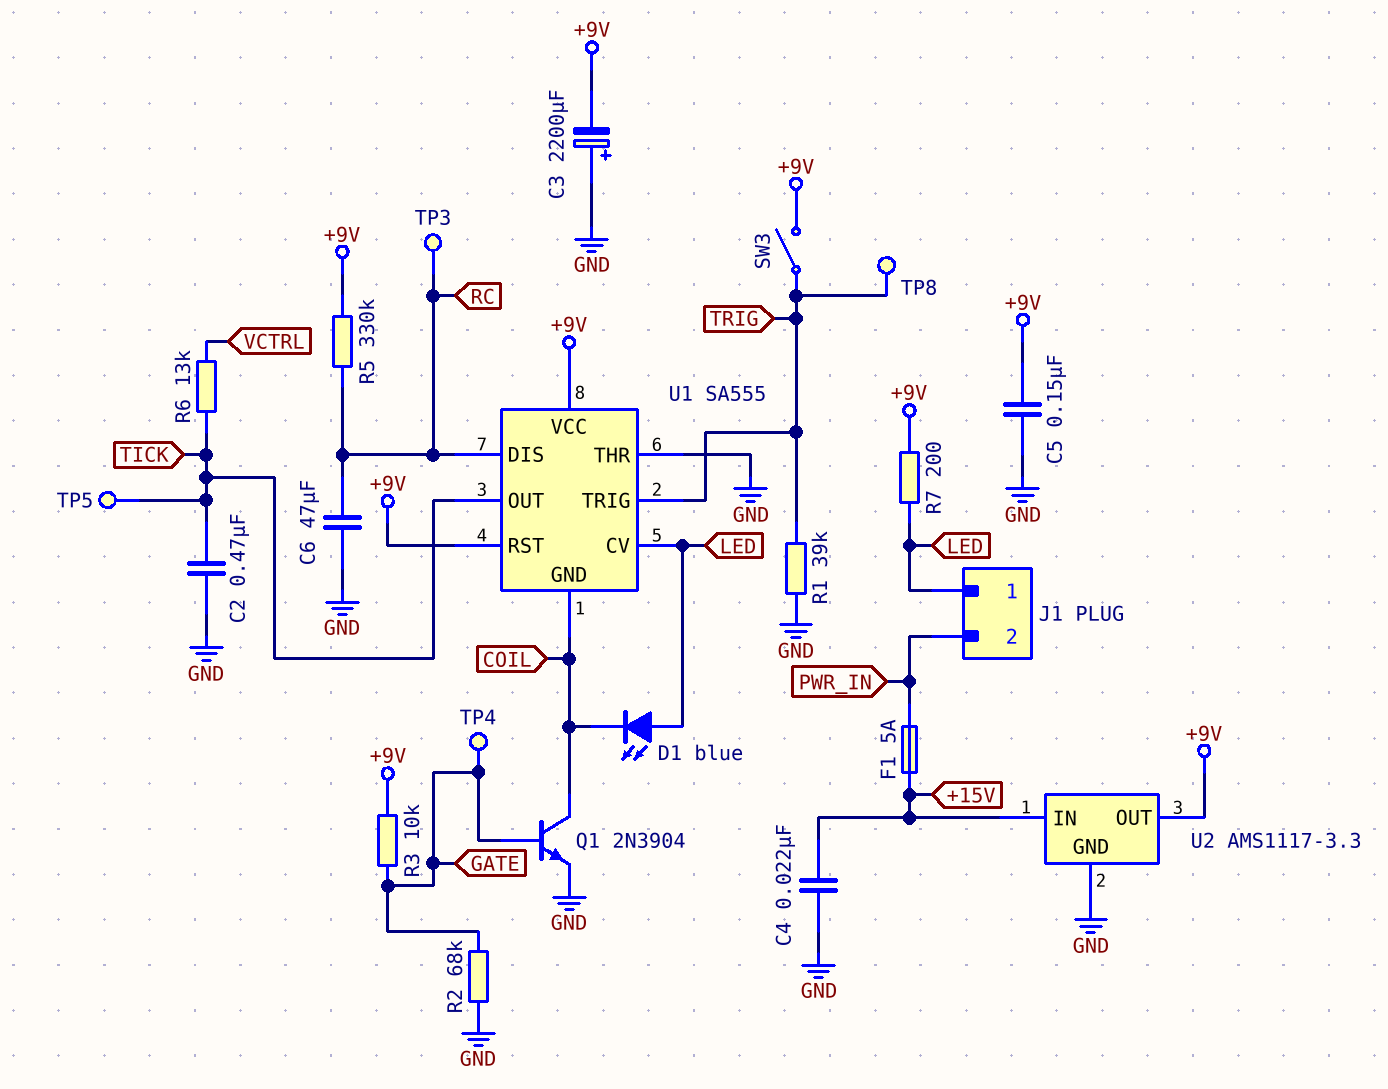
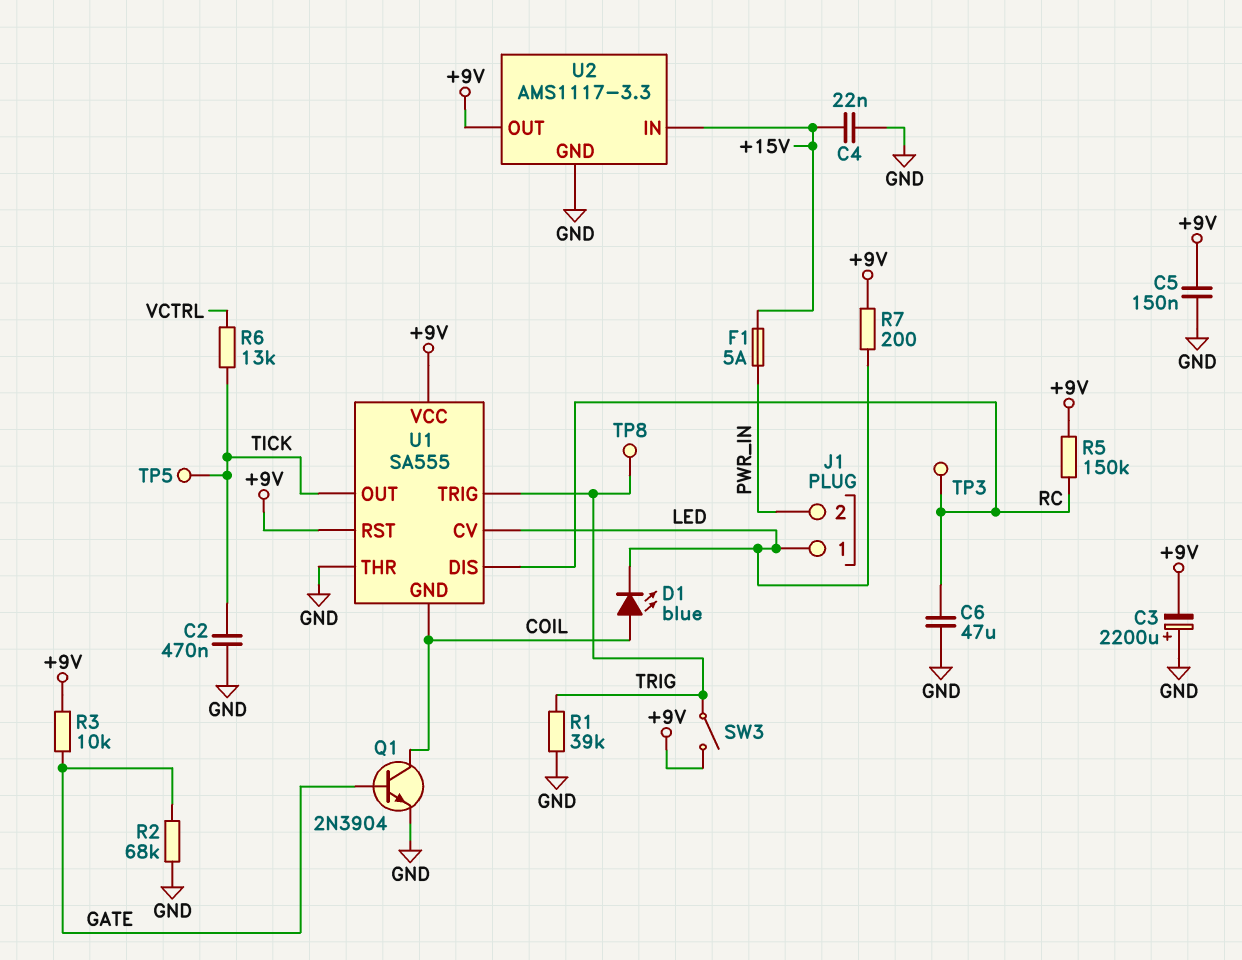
D1: LED blue (A LED, K COIL) -> LED blue (A COIL, K LED)
R5: 330k (+9V, RC) -> 150k (+9V, RC)
TP4: test point (GATE) -> none

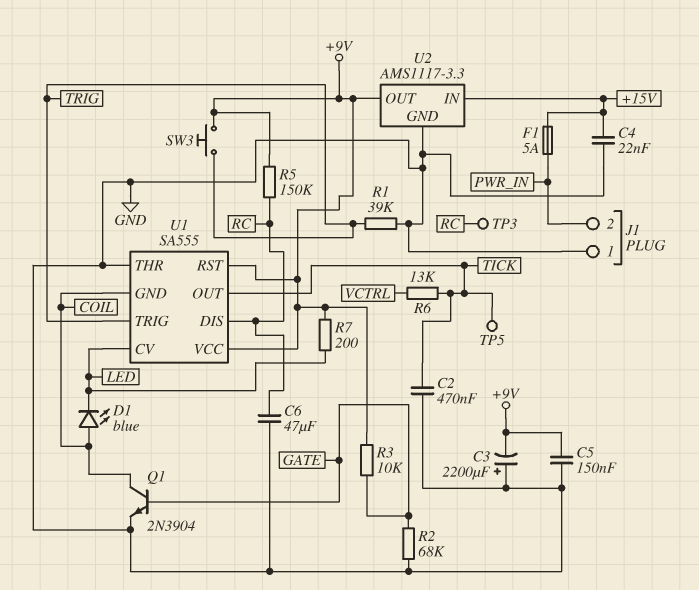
J1 pin 1: LED -> GND
SW3: switch (+9V, TRIG) -> button (+9V, TRIG)
TP8: test point (TRIG) -> none

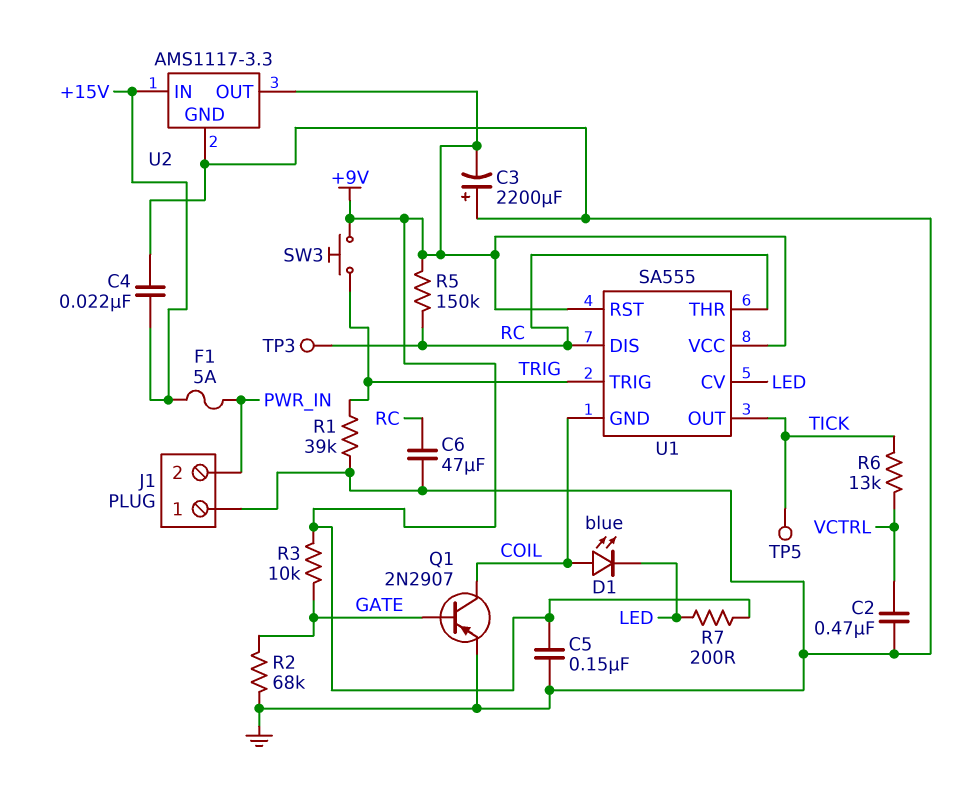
C2: 470nF (GND, TICK) -> 470nF (GND, VCTRL)
Q1: NPN 2N3904 (B GATE, C COIL, E GND) -> PNP 2N2907 (B GATE, C COIL, E GND)
U1 pin THR: GND -> RC

